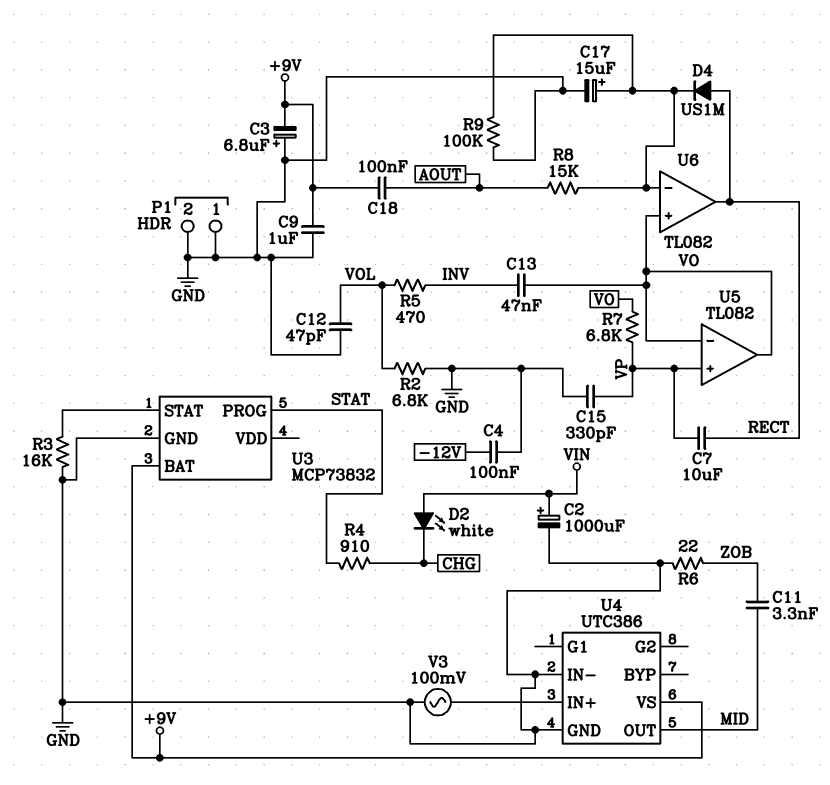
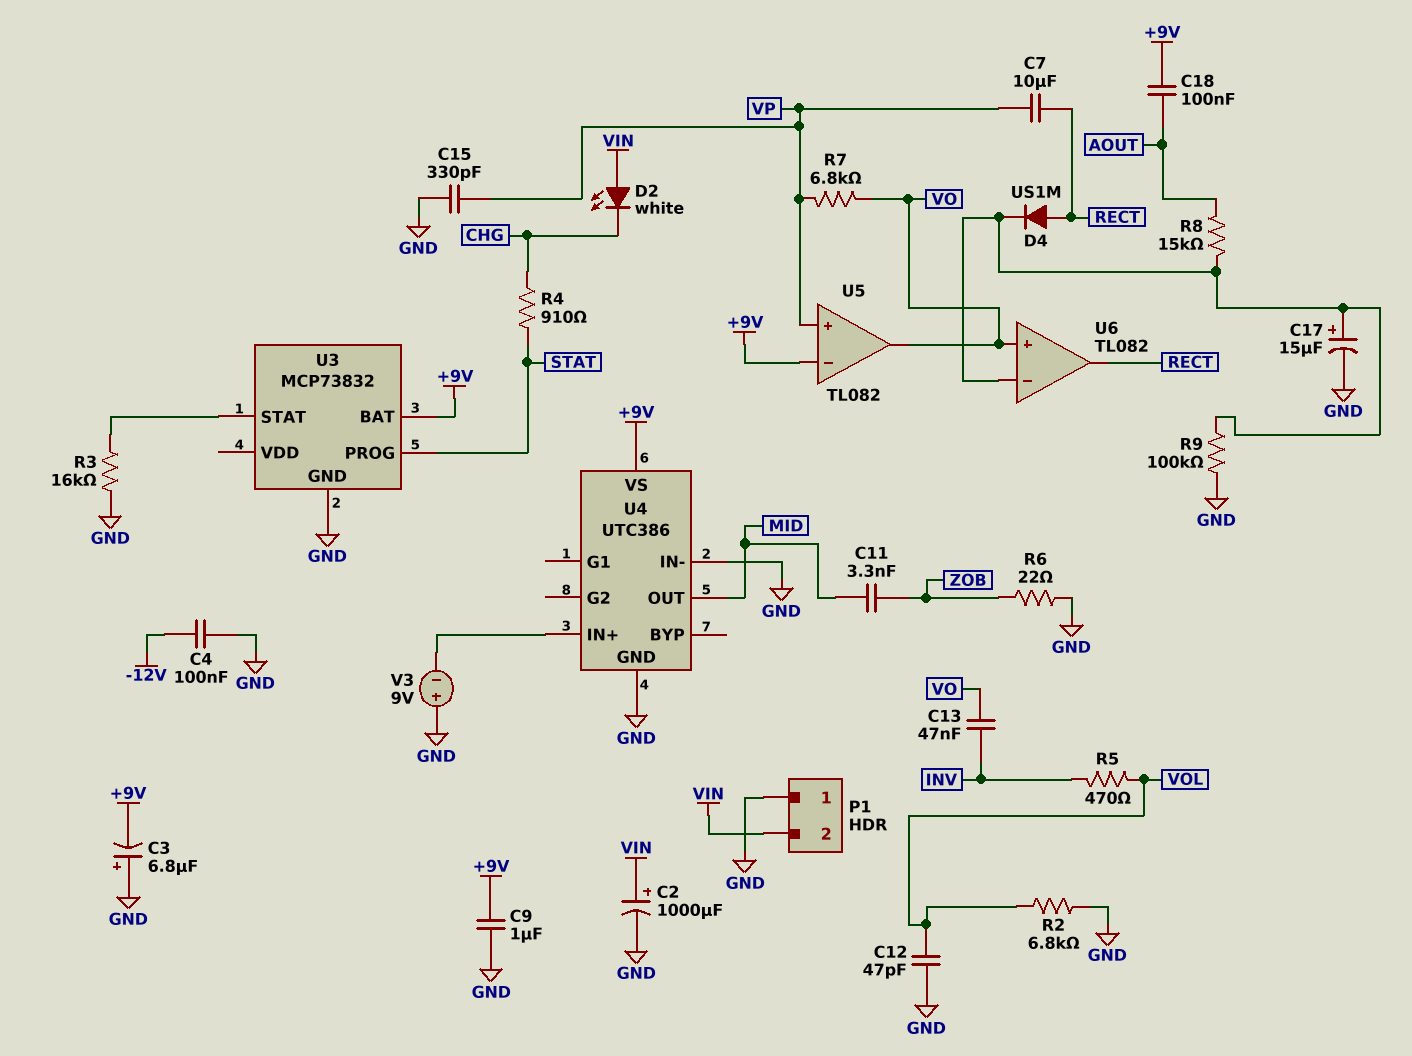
P1 pin 2: GND -> VIN
U5 pin in-: VO -> +9V
V3: AC 100mV (GND, U4/IN+) -> 9V (plus GND, minus U4/IN+)

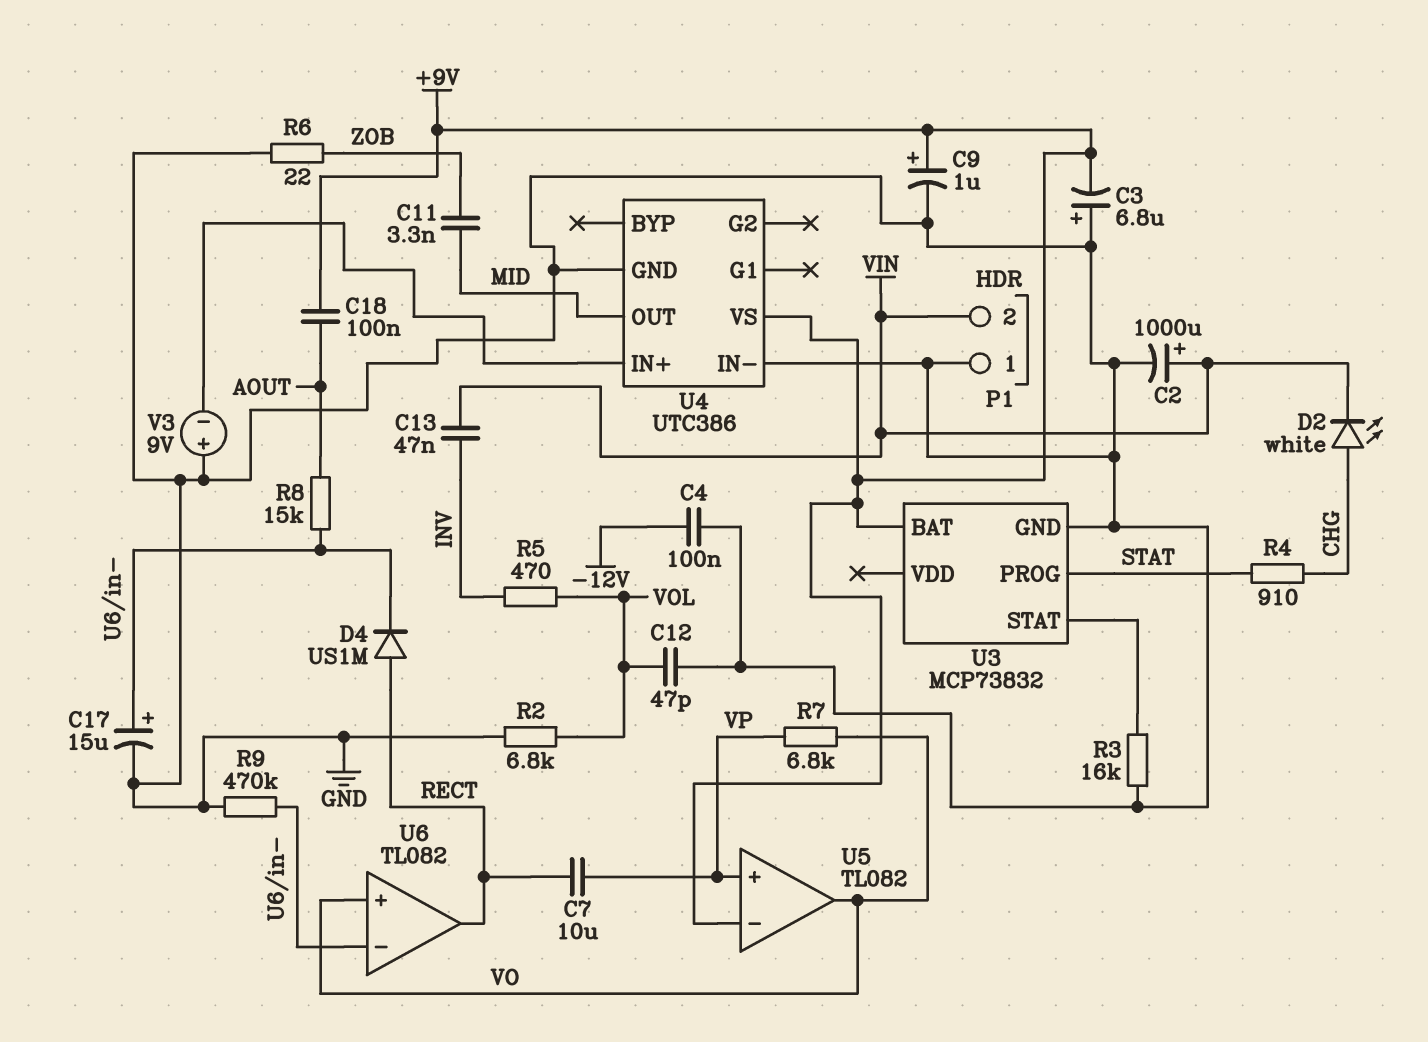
C9: 1uF (+9V, GND) -> 1uF (plus +9V, minus GND)
C13: 47nF (INV, VO) -> 47nF (INV, VIN)
C15: 330pF (GND, VP) -> none
D2: LED white (A VIN, K CHG) -> LED white (A CHG, K VIN)
R9: 100k (GND, U6/in-) -> 470k (GND, U6/in-)

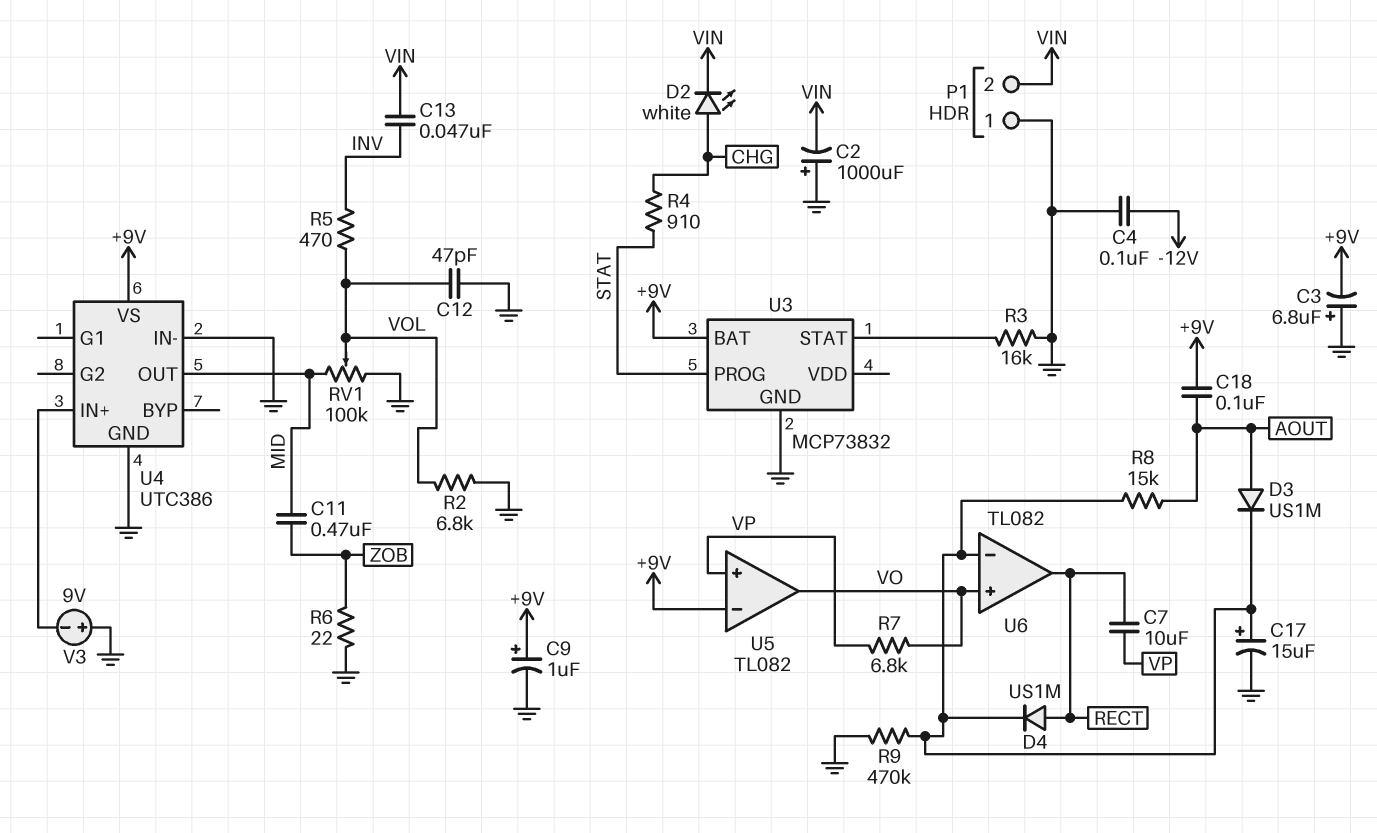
C2: 1000uF (plus VIN, minus GND) -> 1000uF (plus GND, minus VIN)
C11: 3.3nF (MID, ZOB) -> 470nF (MID, ZOB)
D3: none -> diode US1M (A AOUT, K U6/in-)
RV1: none -> 100k (GND, MID, wiper VOL)

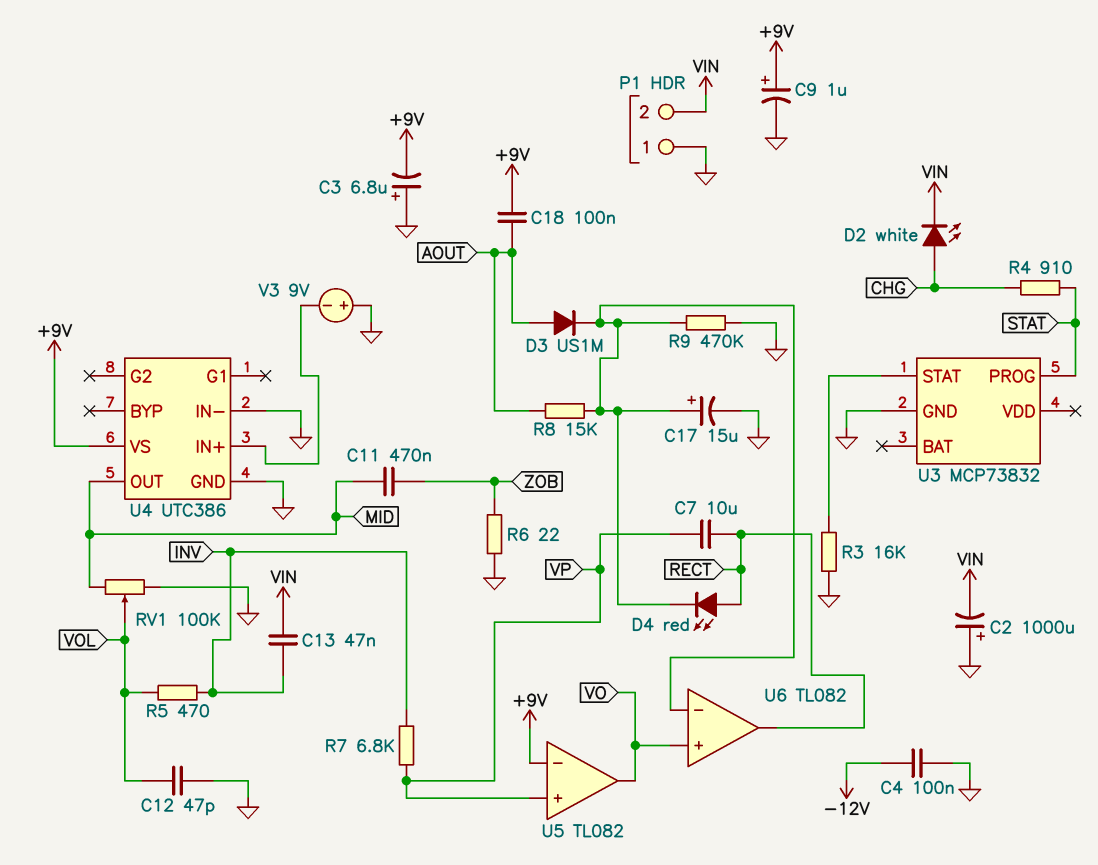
D4: diode US1M (A RECT, K U6/in-) -> LED red (A RECT, K U6/in-)
R2: 6.8k (GND, VOL) -> none
R7: 6.8k (VO, VP) -> 6.8k (INV, VP)
U3 pin BAT: +9V -> none

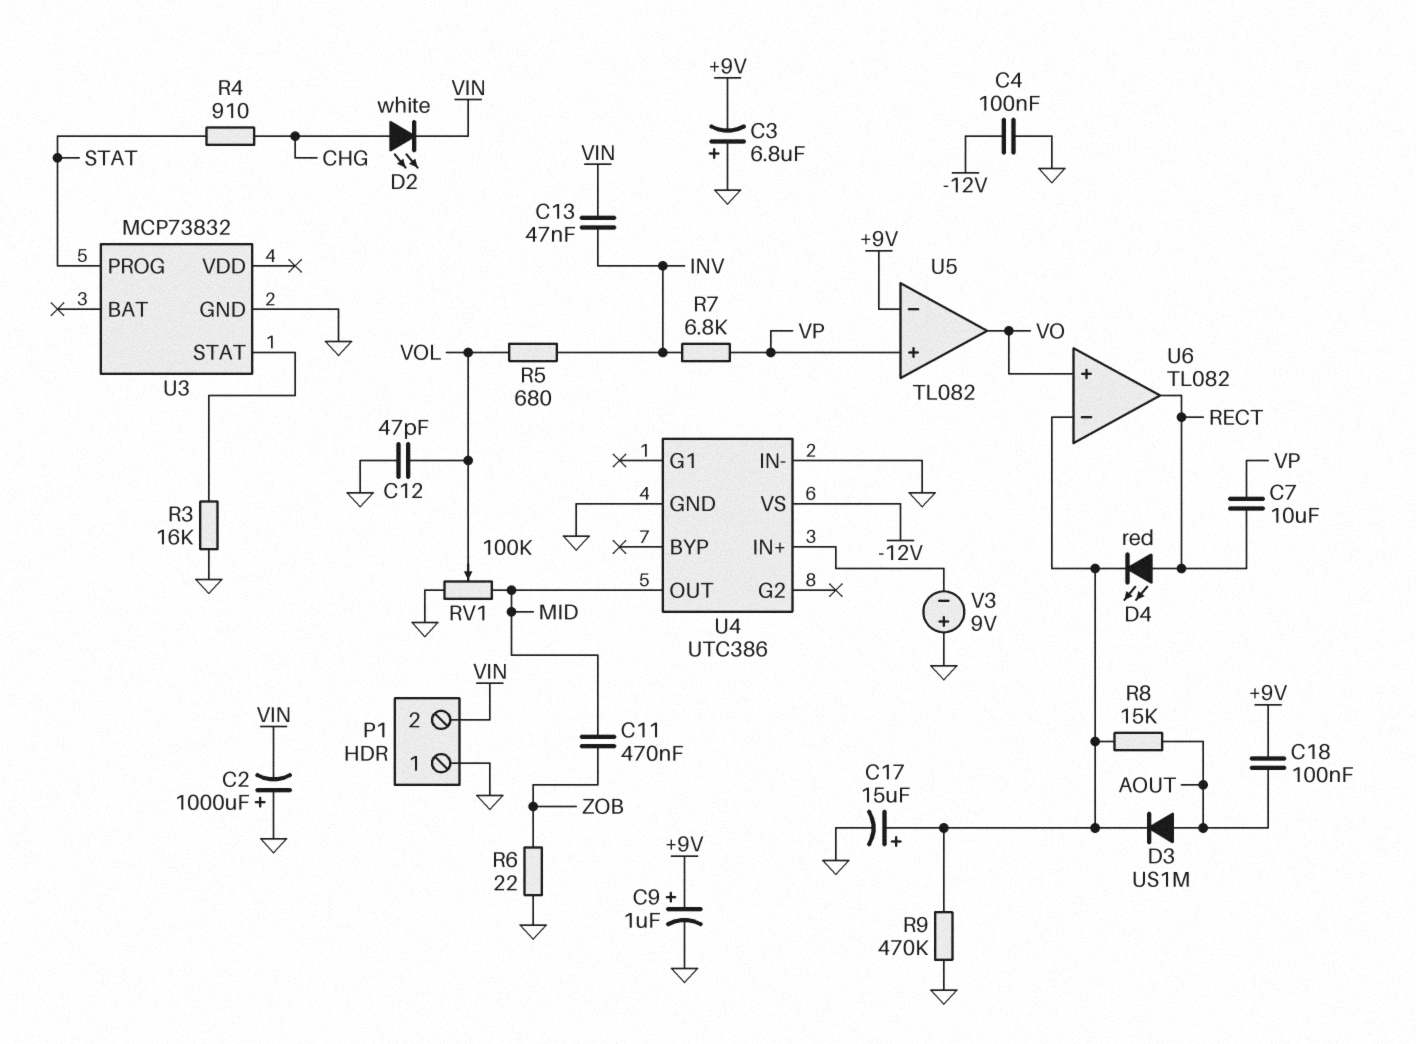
R5: 470 (INV, VOL) -> 680 (INV, VOL)
U4 pin VS: +9V -> -12V

